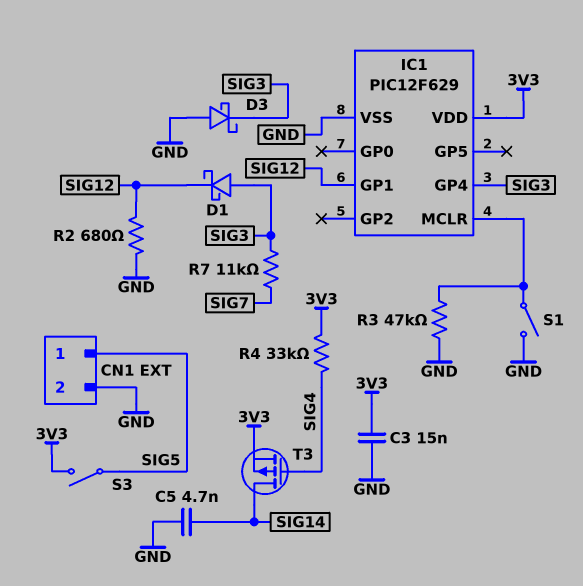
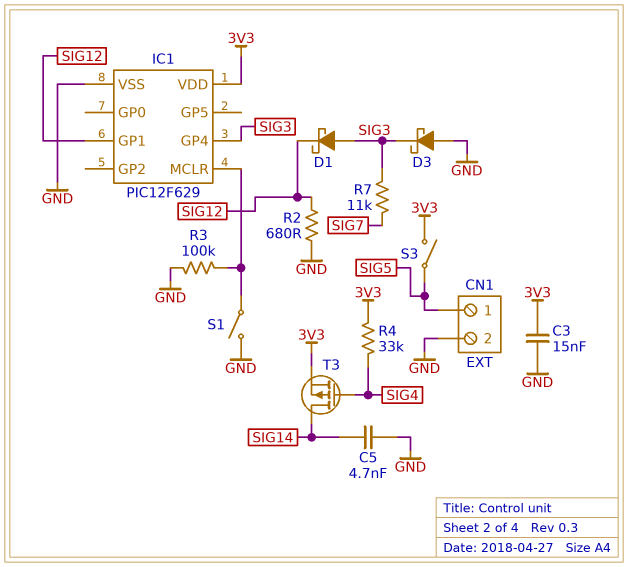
R3: 47k (GND, IC1/MCLR) -> 100k (GND, IC1/MCLR)

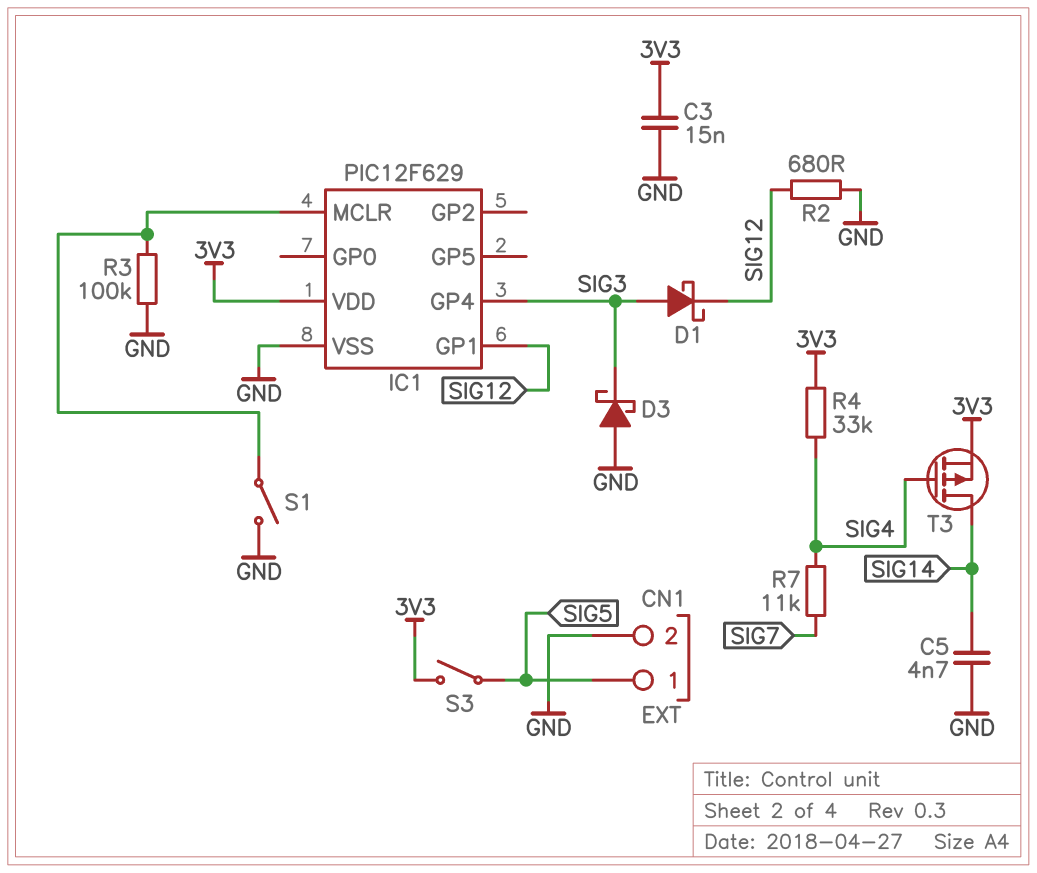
R7: 11k (SIG3, SIG7) -> 11k (SIG4, SIG7)

